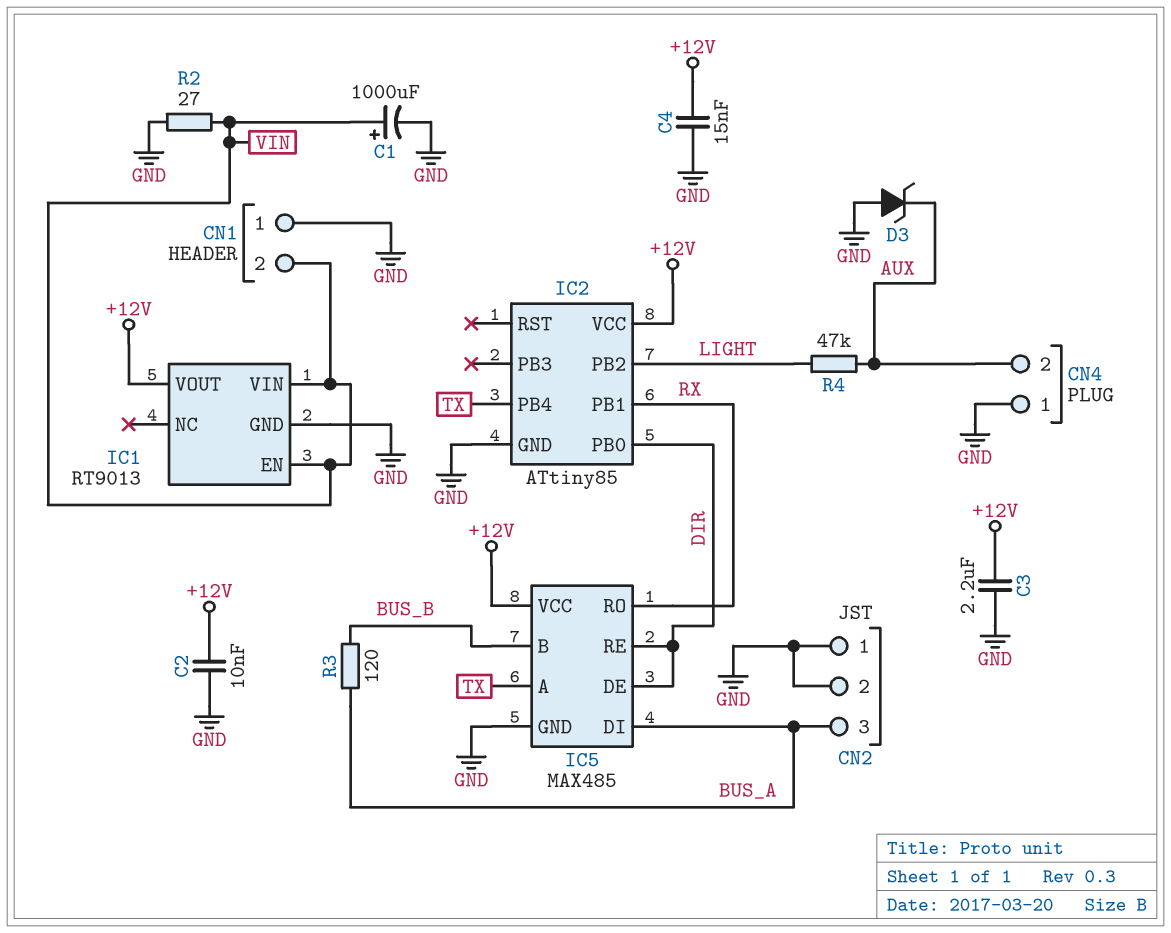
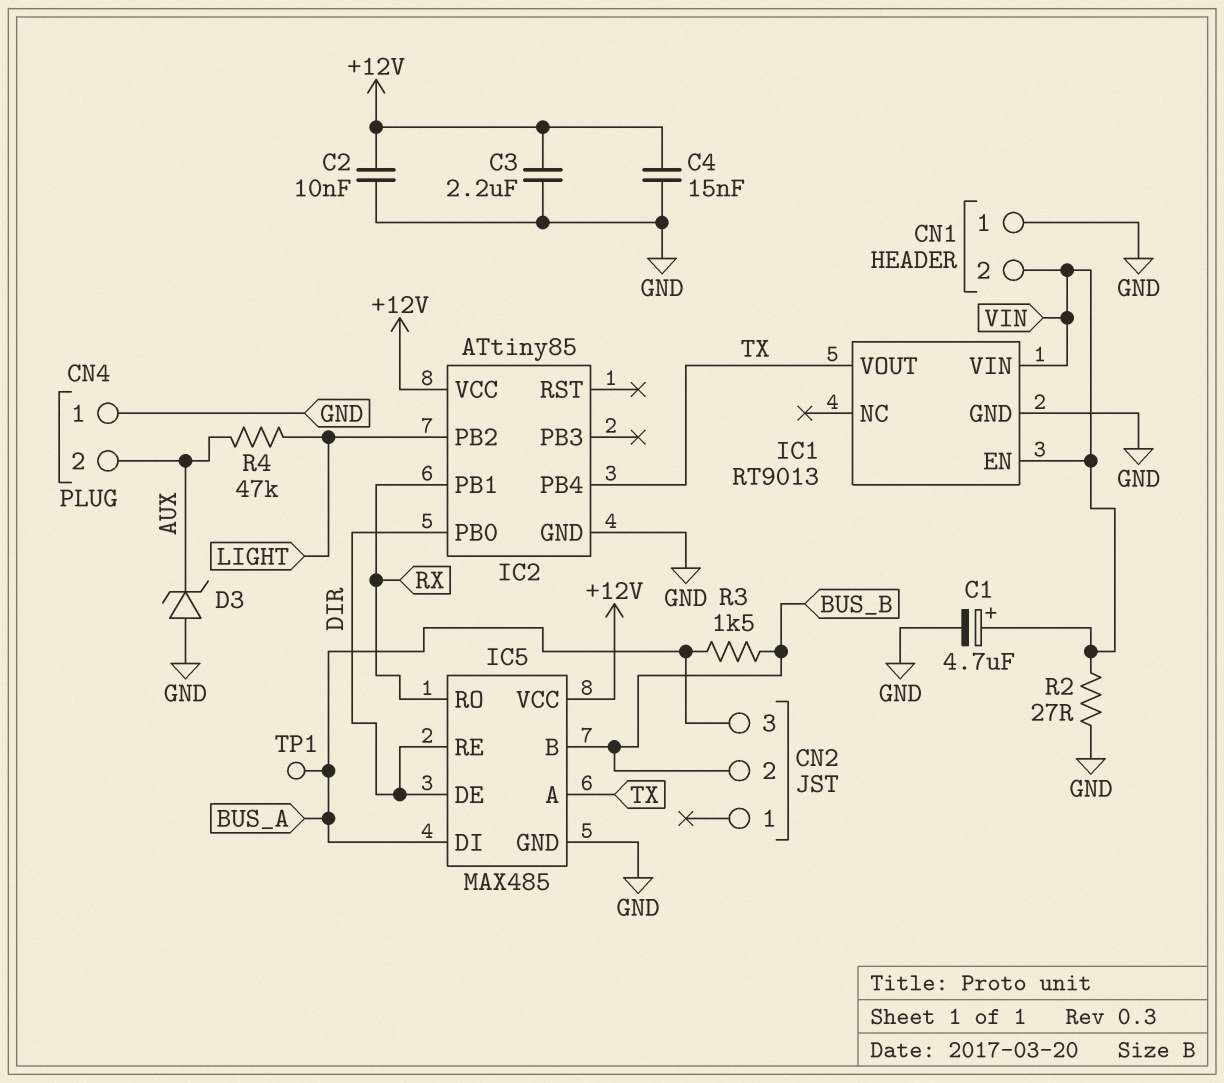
C1: 1000uF (plus VIN, minus GND) -> 4.7uF (plus VIN, minus GND)
CN2 pin 1: GND -> none
CN2 pin 2: GND -> BUS_B
IC1 pin VOUT: +12V -> TX
R3: 120 (BUS_A, BUS_B) -> 1.5k (BUS_A, BUS_B)
TP1: none -> test point (BUS_A)

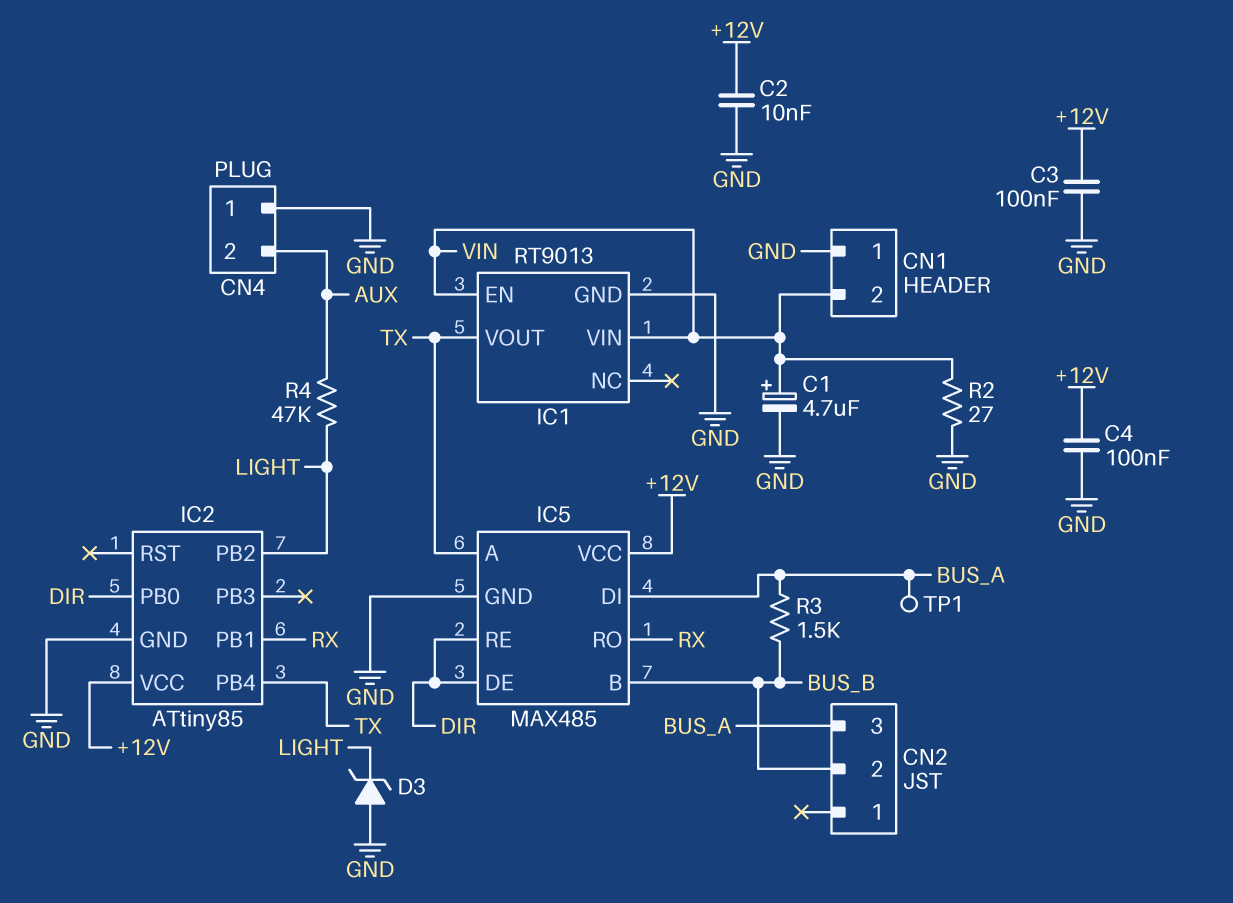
C3: 2.2uF (+12V, GND) -> 100nF (+12V, GND)
C4: 15nF (+12V, GND) -> 100nF (+12V, GND)
D3: zener (A GND, K AUX) -> zener (A GND, K LIGHT)

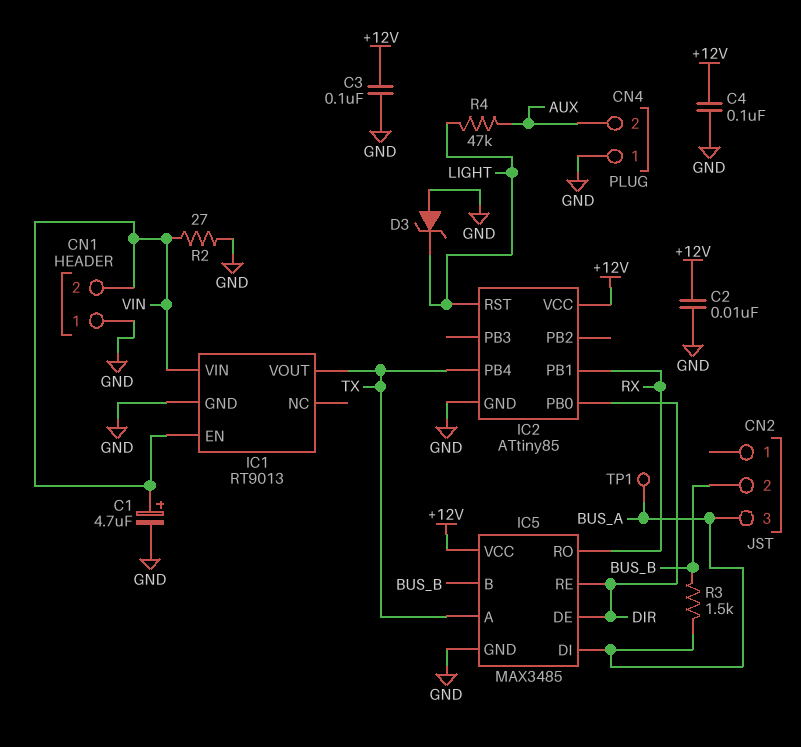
IC2 pin PB2: LIGHT -> none
IC2 pin RST: none -> LIGHT
IC5: MAX485 -> MAX3485

